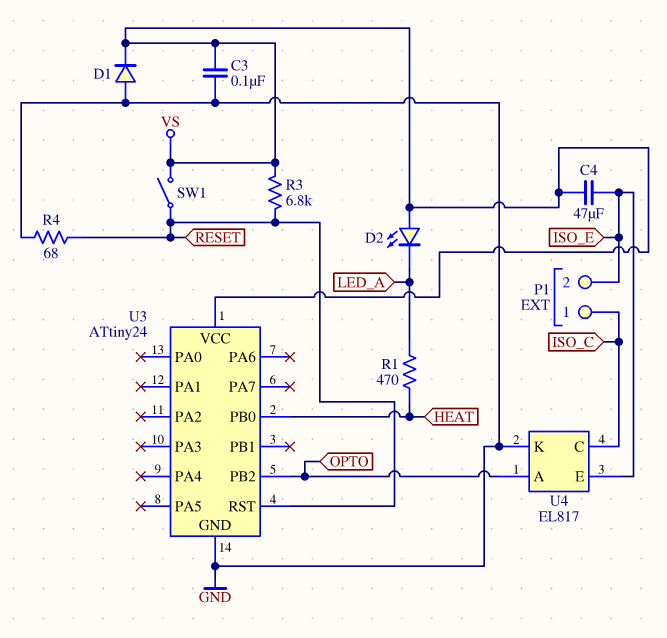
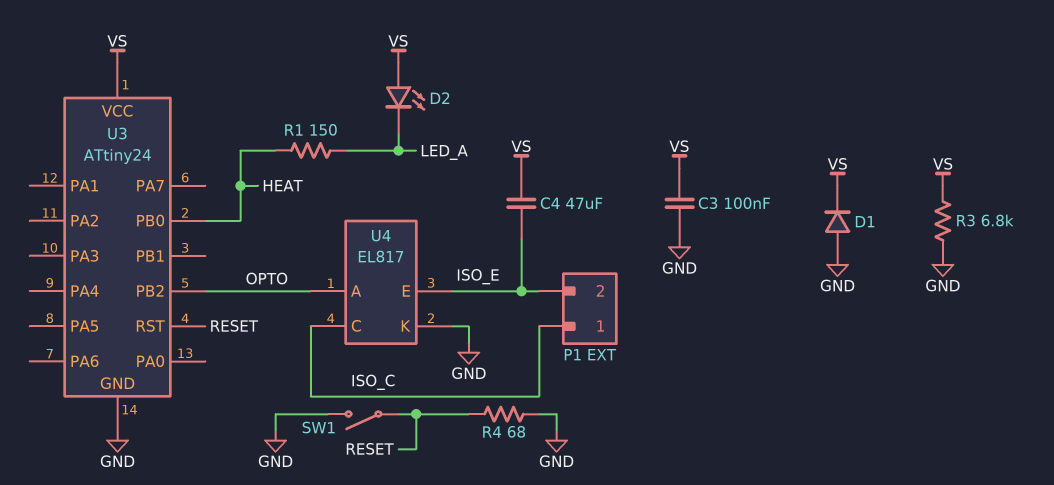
R1: 470 (HEAT, LED_A) -> 150 (HEAT, LED_A)
R3: 6.8k (RESET, VS) -> 6.8k (GND, VS)
SW1: switch (RESET, VS) -> switch (GND, RESET)

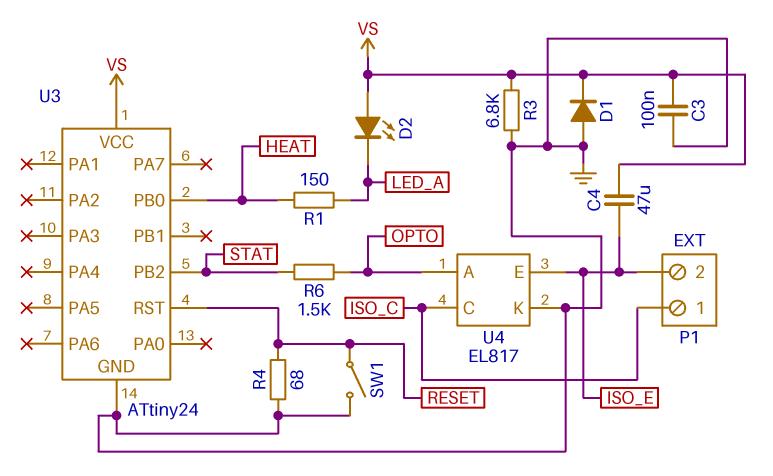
R6: none -> 1.5k (OPTO, STAT)
U3 pin PB2: OPTO -> STAT

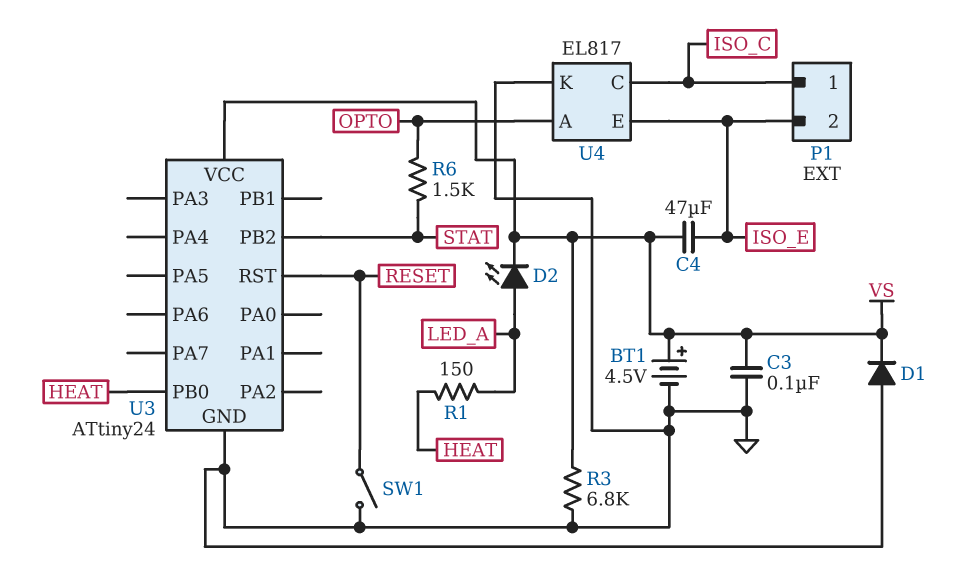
BT1: none -> 4.5V (plus VS, minus GND)
D2: LED (A VS, K LED_A) -> LED (A LED_A, K VS)
R4: 68 (GND, RESET) -> none

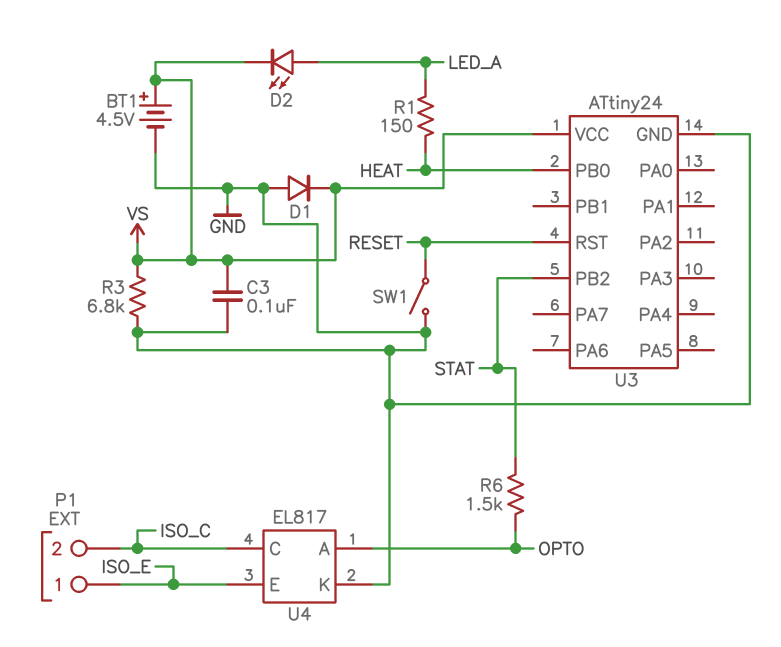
C4: 47uF (ISO_E, VS) -> none
P1 pin 1: ISO_C -> ISO_E
P1 pin 2: ISO_E -> ISO_C

